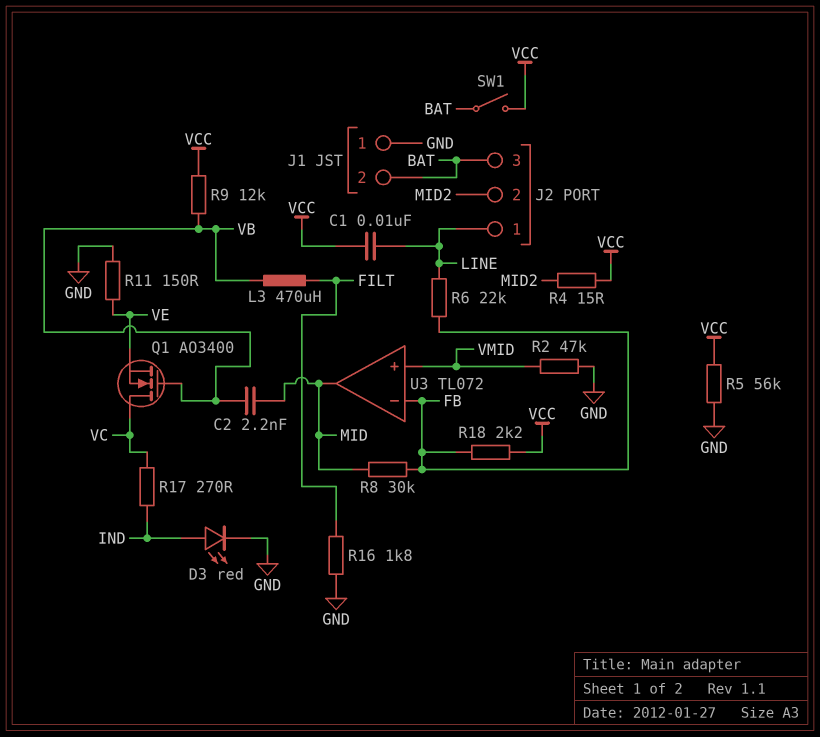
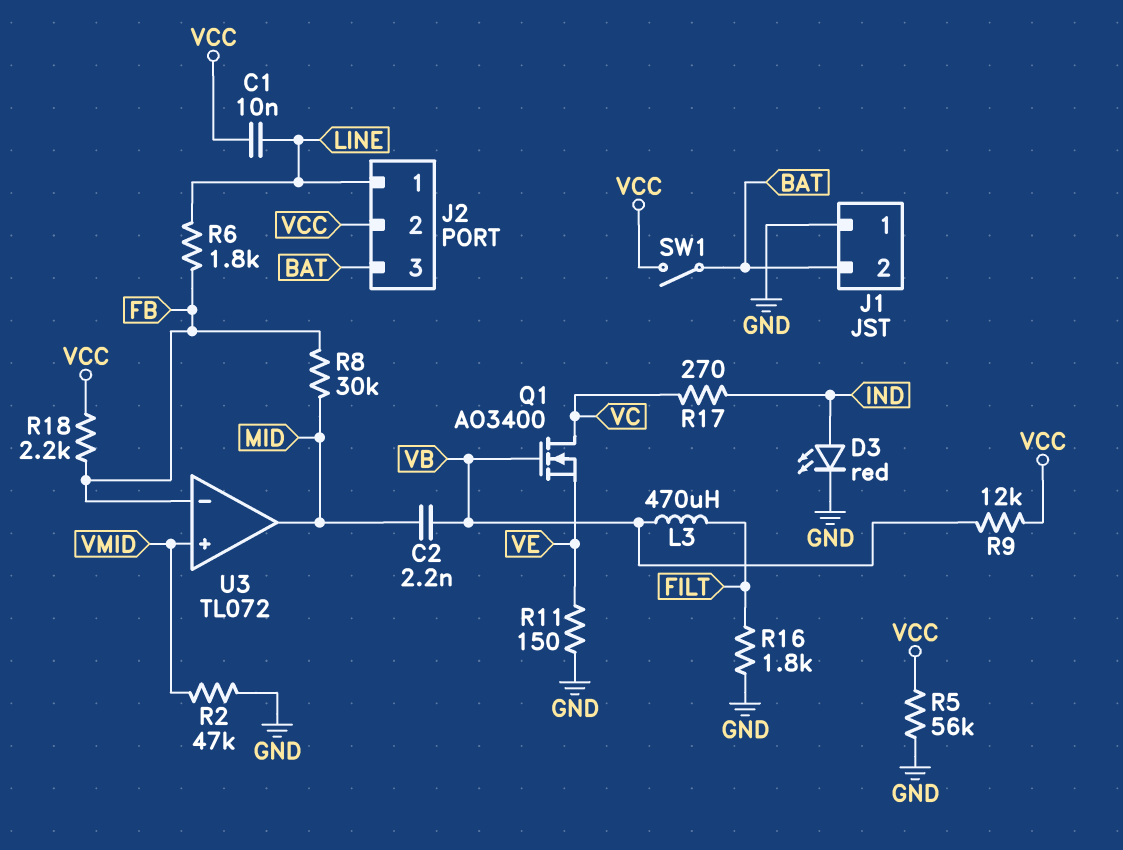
J2 pin 2: MID2 -> VCC
R4: 15 (MID2, VCC) -> none
R6: 22k (FB, LINE) -> 1.8k (FB, LINE)

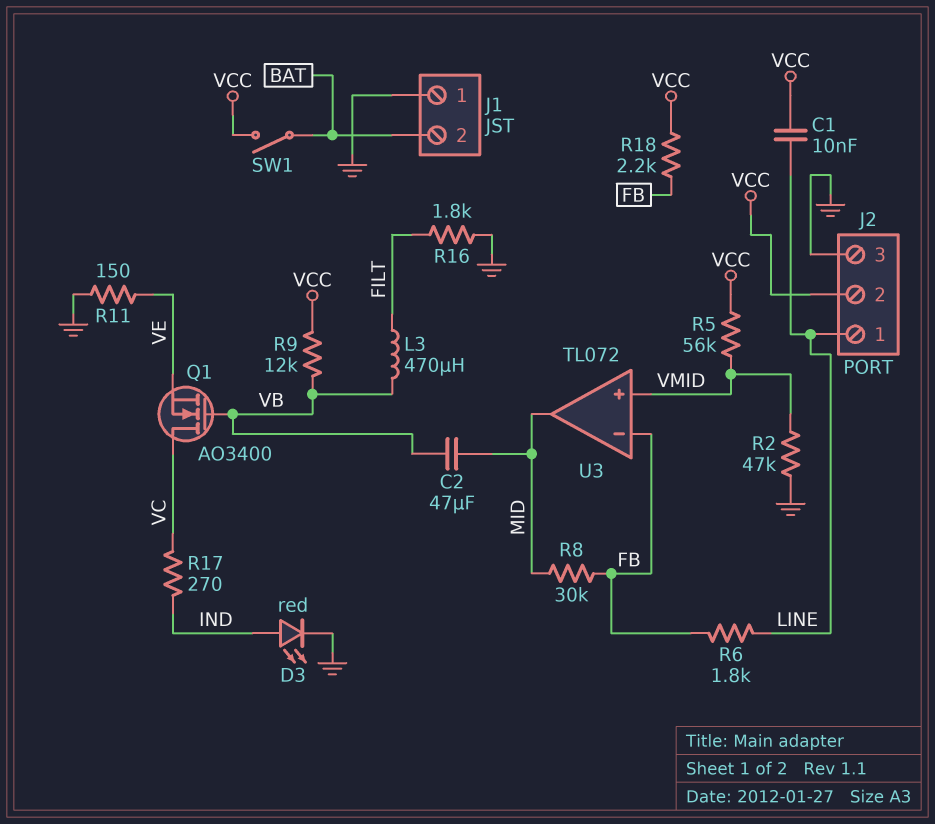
C2: 2.2nF (MID, VB) -> 47uF (MID, VB)
J2 pin 3: BAT -> GND
R5: 56k (GND, VCC) -> 56k (VCC, VMID)

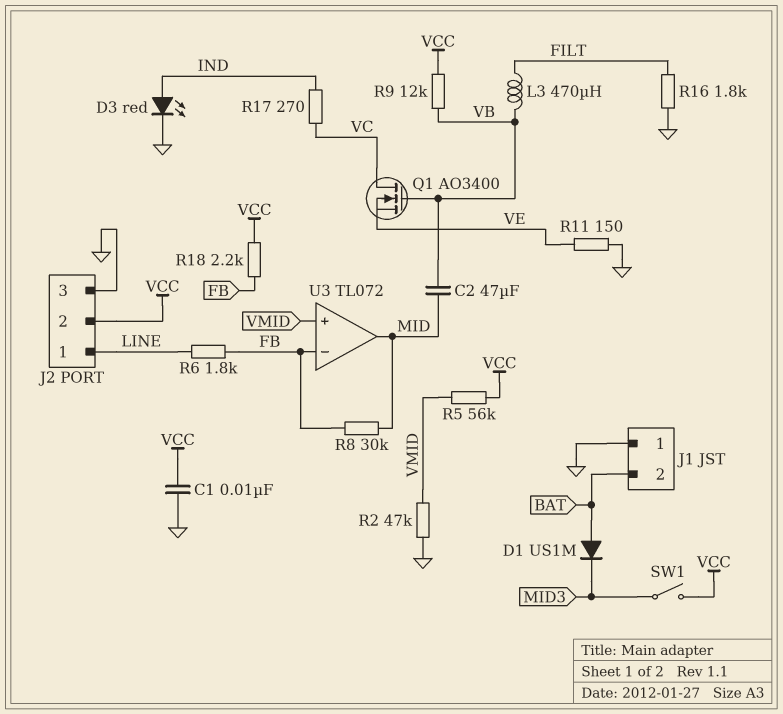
C1: 10nF (LINE, VCC) -> 10nF (GND, VCC)
D1: none -> diode US1M (A BAT, K MID3)
SW1: switch (BAT, VCC) -> switch (MID3, VCC)

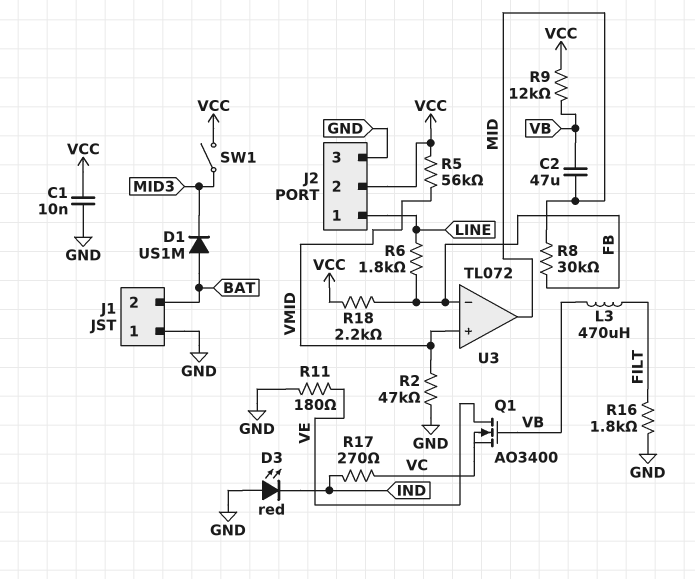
D3: LED red (A IND, K GND) -> LED red (A GND, K IND)
Q1: NMOS AO3400 (G VB, D VC, S VE) -> NMOS AO3400 (G VB, D VE, S VC)
R11: 150 (GND, VE) -> 180 (GND, VE)

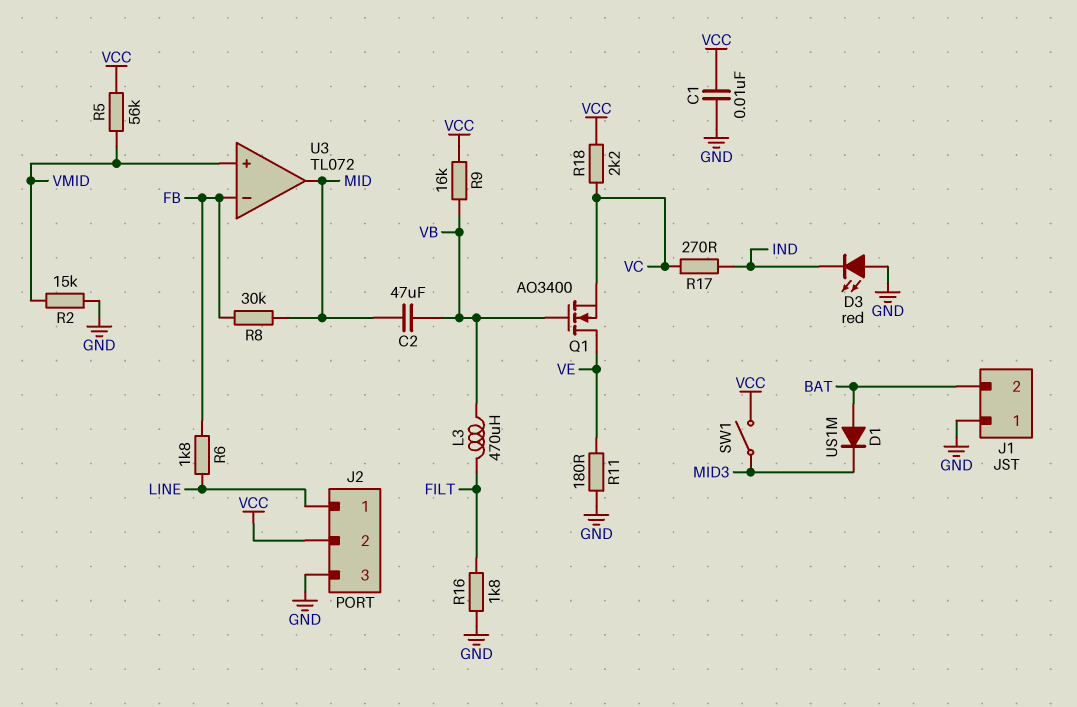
R2: 47k (GND, VMID) -> 15k (GND, VMID)
R9: 12k (VB, VCC) -> 16k (VB, VCC)
R18: 2.2k (FB, VCC) -> 2.2k (VC, VCC)

